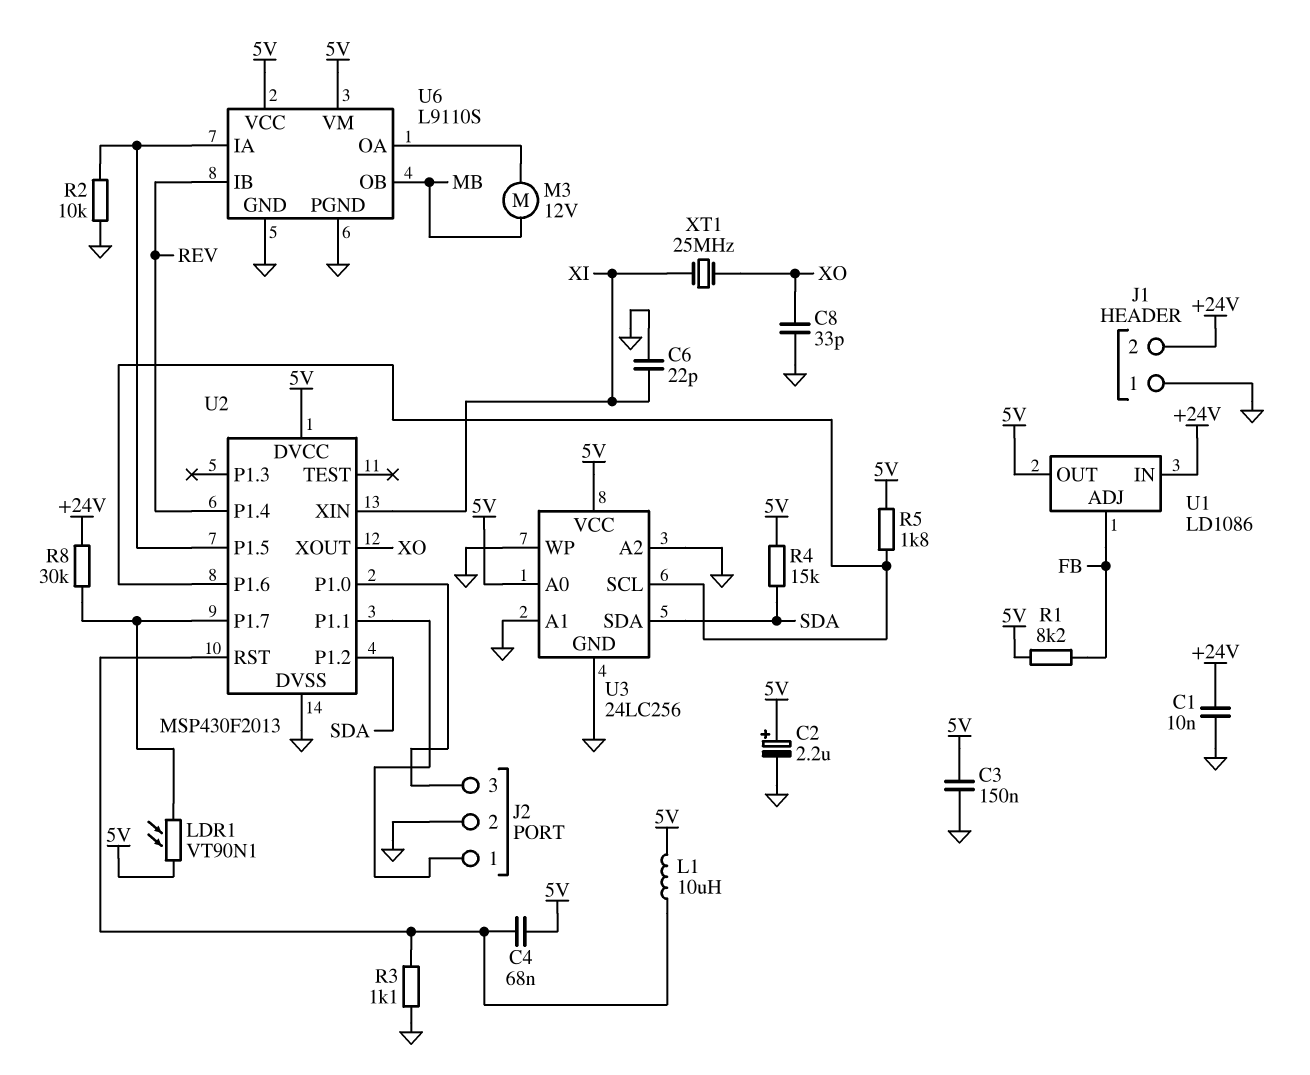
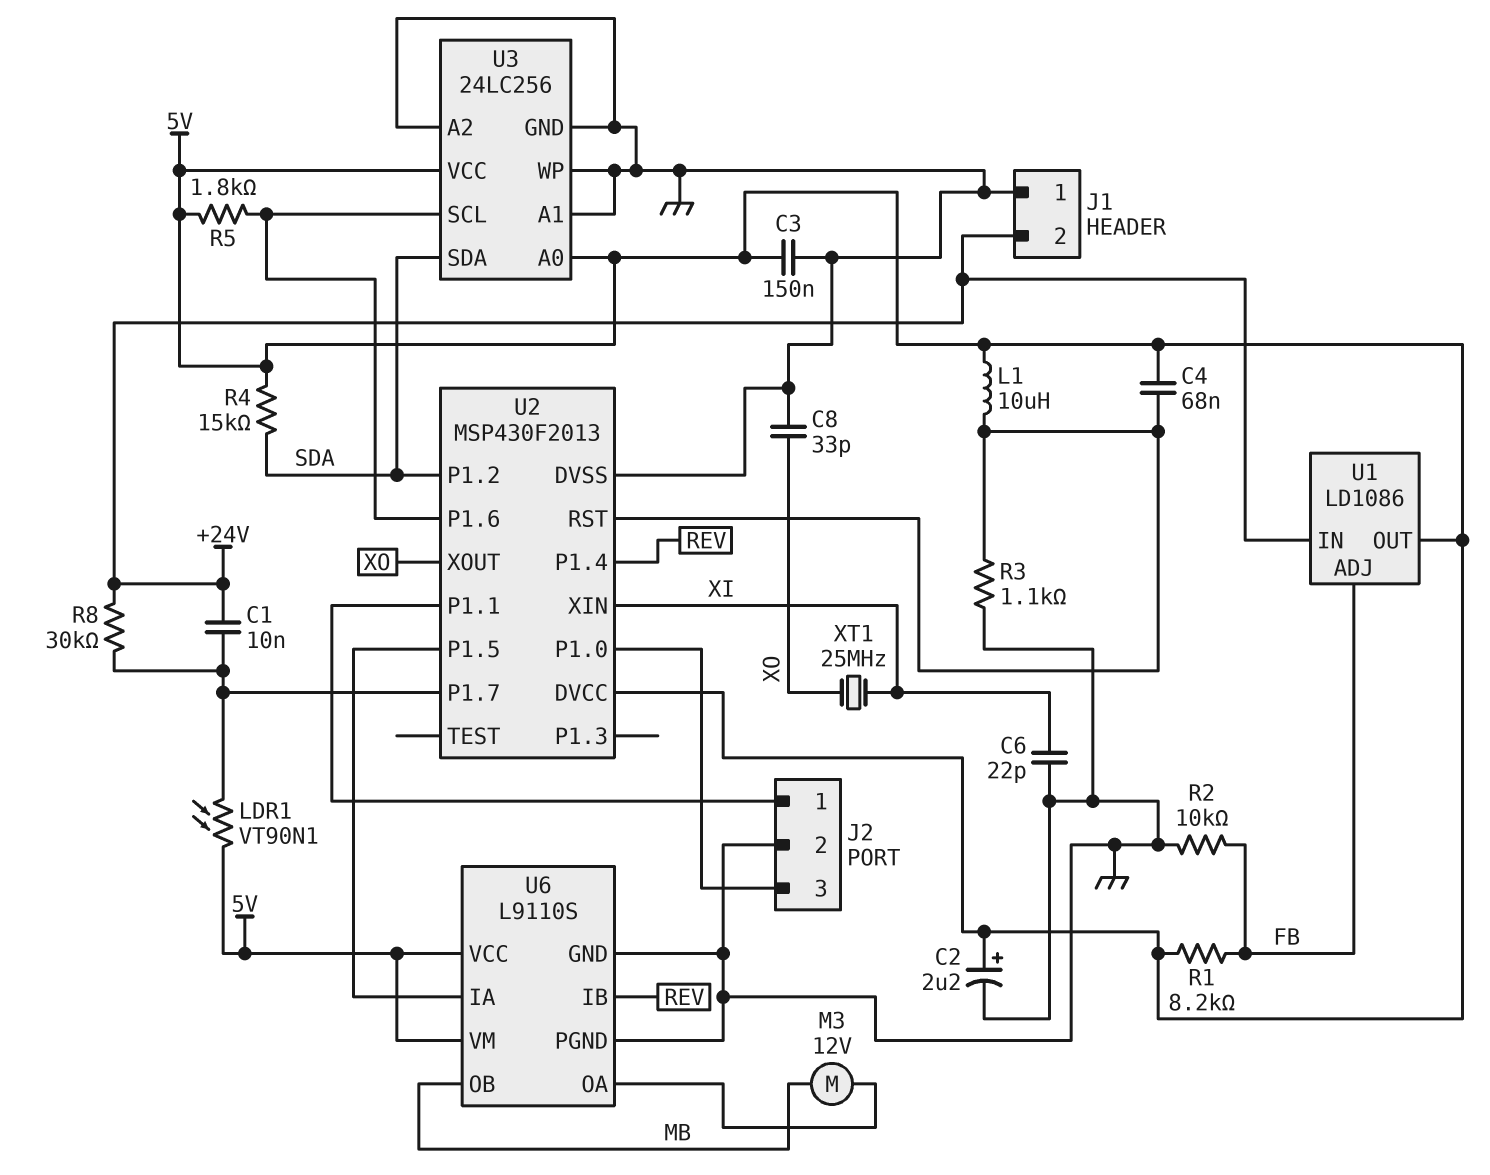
C1: 10nF (+24V, GND) -> 10nF (+24V, U2/P1.7)
R2: 10k (GND, U2/P1.5) -> 10k (FB, GND)

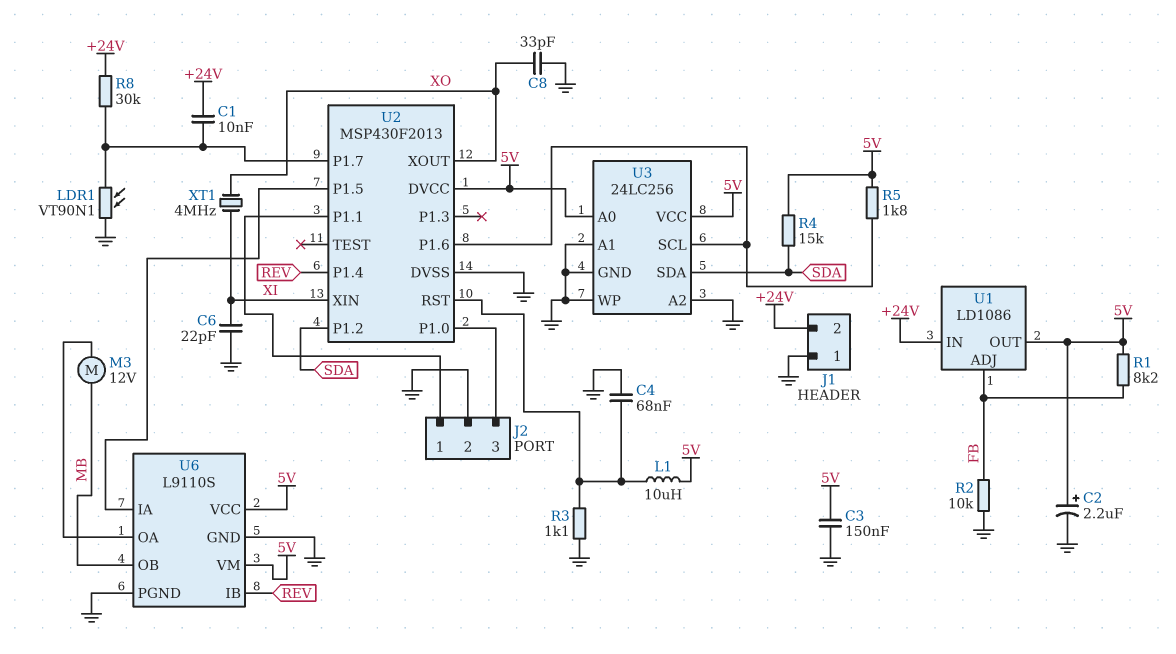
C4: 68nF (5V, U2/RST) -> 68nF (GND, U2/RST)
LDR1: VT90N1 (5V, U2/P1.7) -> VT90N1 (GND, U2/P1.7)
XT1: 25MHz (XI, XO) -> 4MHz (XI, XO)

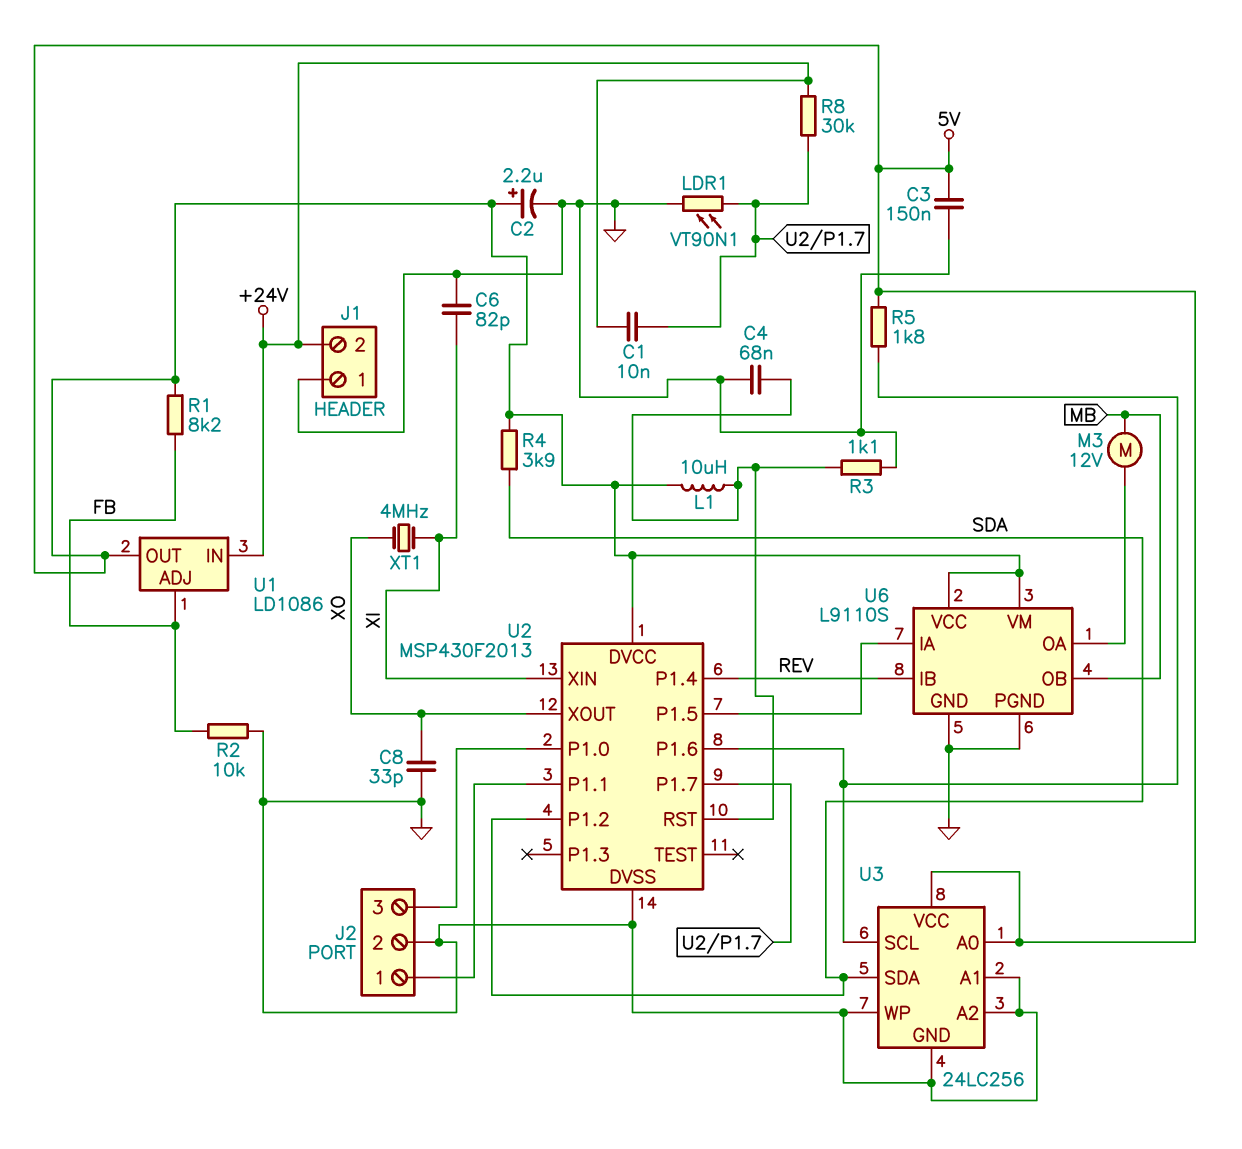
C6: 22pF (GND, XI) -> 82pF (GND, XI)
R4: 15k (5V, SDA) -> 3.9k (5V, SDA)

